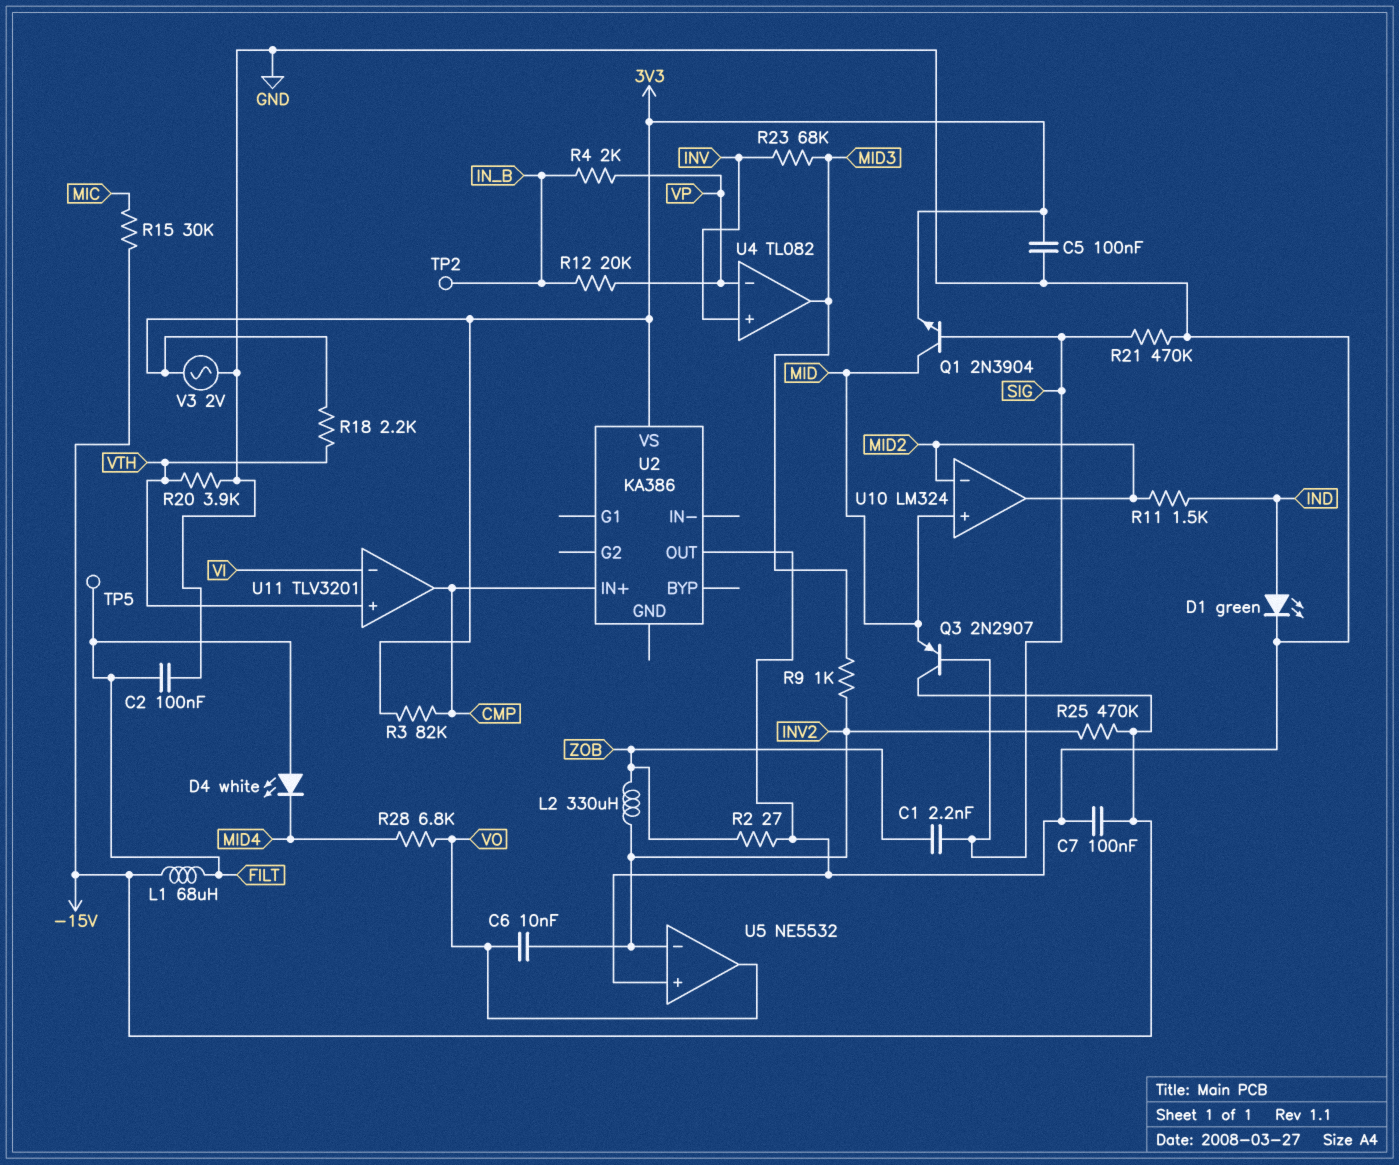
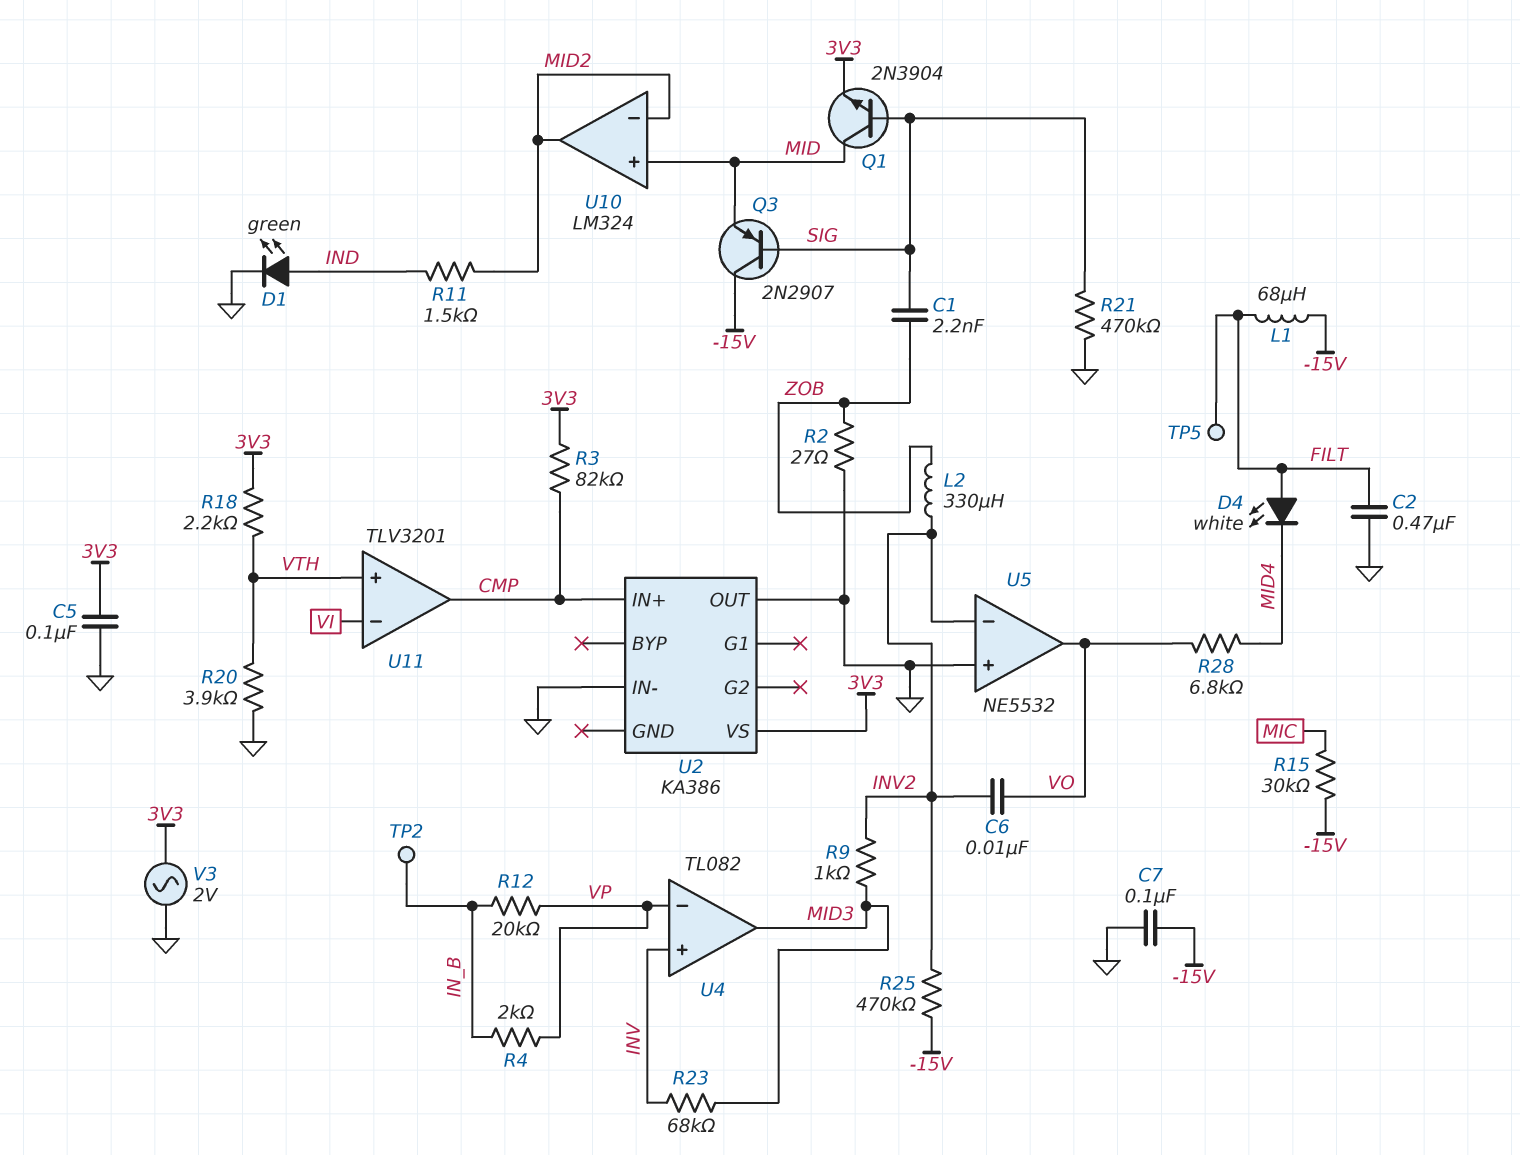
C2: 100nF (FILT, GND) -> 470nF (FILT, GND)
U2 pin IN-: none -> GND

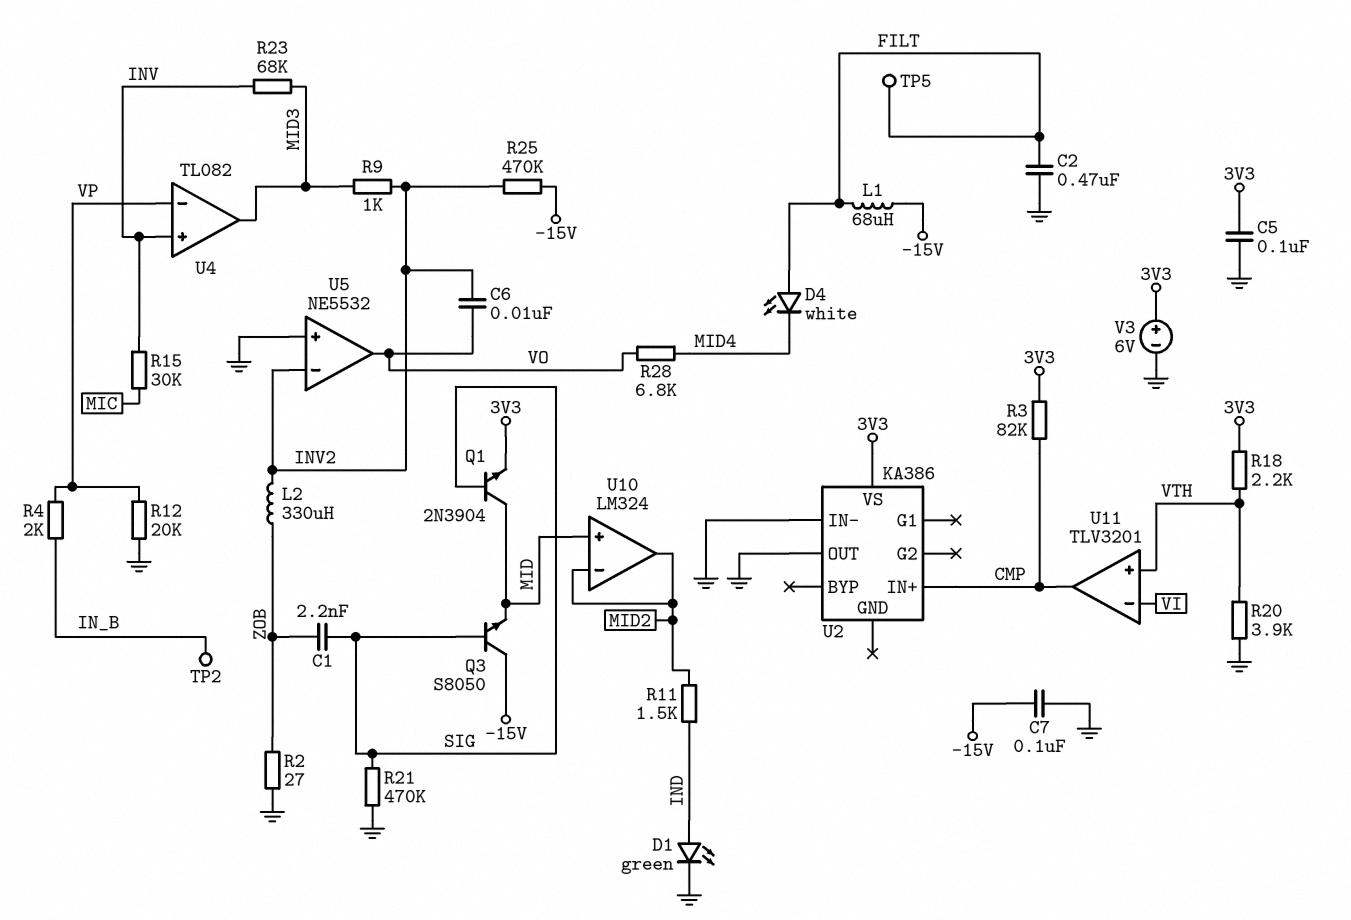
Q3: PNP 2N2907 (B SIG, C -15V, E MID) -> NPN S8050 (B SIG, C -15V, E MID)
R12: 20k (IN_B, VP) -> 20k (GND, VP)
R15: 30k (-15V, MIC) -> 30k (INV, MIC)
V3: AC 2V (3V3, GND) -> 6V (plus 3V3, minus GND)

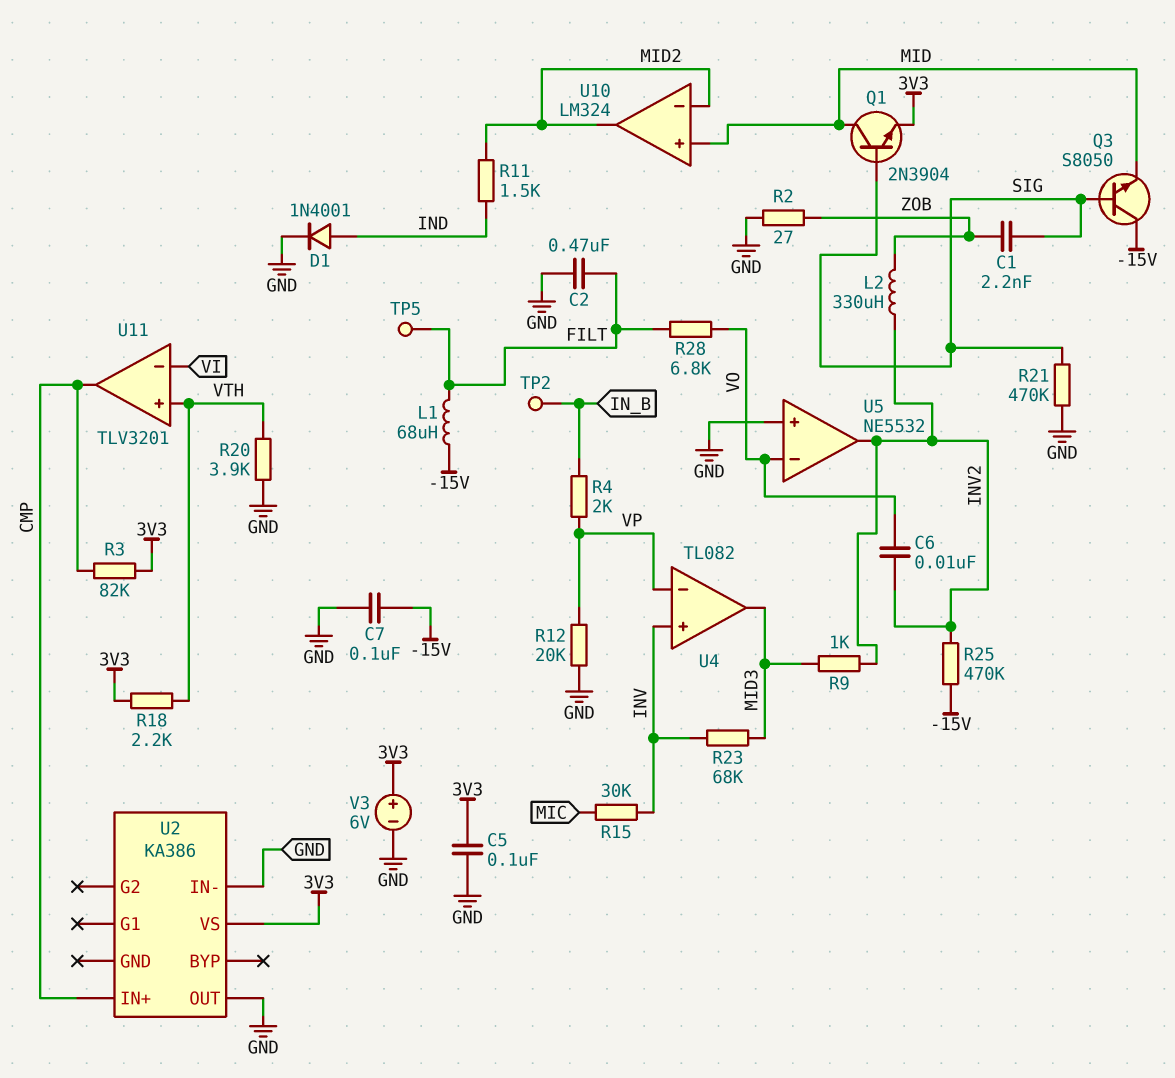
D1: LED green (A IND, K GND) -> diode 1N4001 (A IND, K GND)
D4: LED white (A FILT, K MID4) -> none
R28: 6.8k (MID4, VO) -> 6.8k (FILT, VO)
U5 pin in-: INV2 -> VO
U5 pin out: VO -> INV2

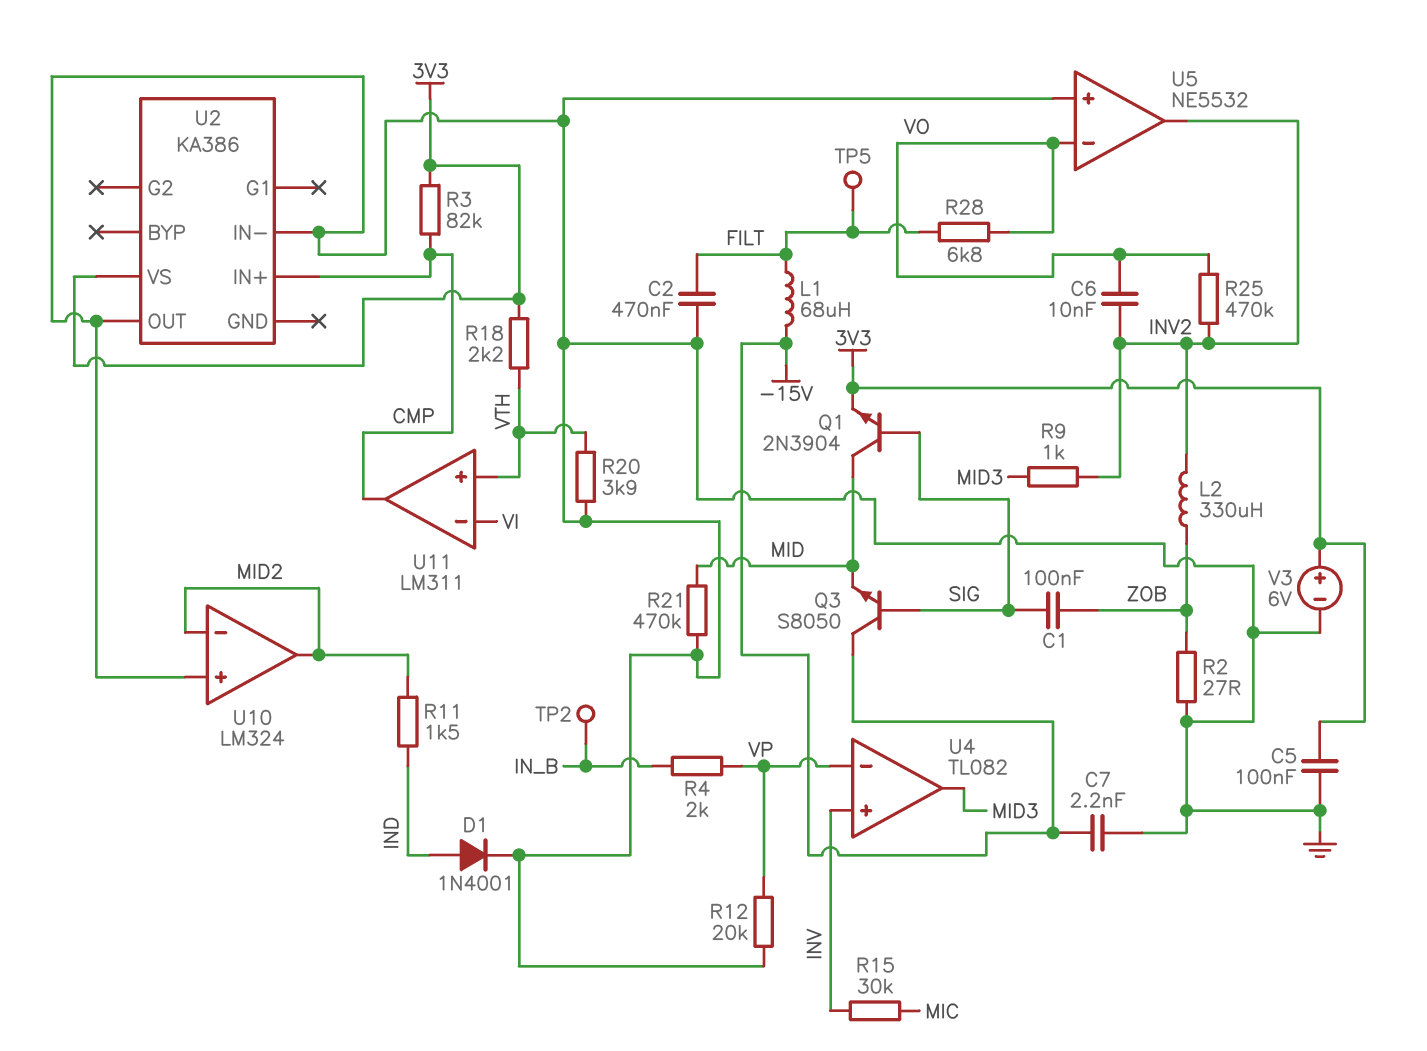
C1: 2.2nF (SIG, ZOB) -> 100nF (SIG, ZOB)
C7: 100nF (-15V, GND) -> 2.2nF (-15V, GND)
R21: 470k (GND, SIG) -> 470k (GND, MID)
R23: 68k (INV, MID3) -> none
R25: 470k (-15V, INV2) -> 470k (INV2, VO)
U10 pin in+: MID -> GND
U11: TLV3201 -> LM311

